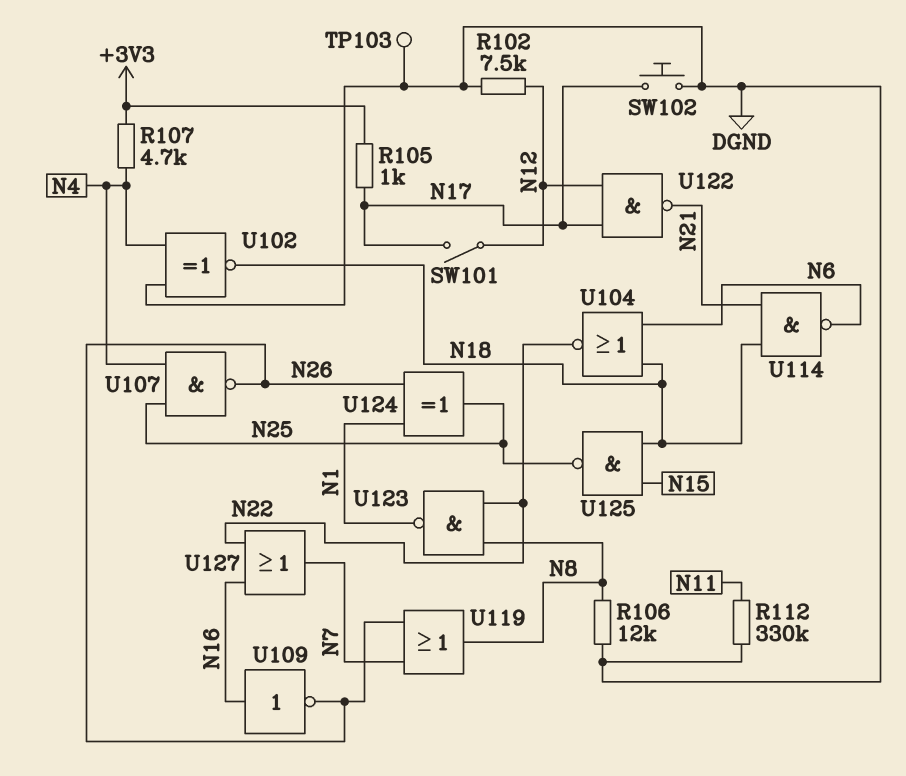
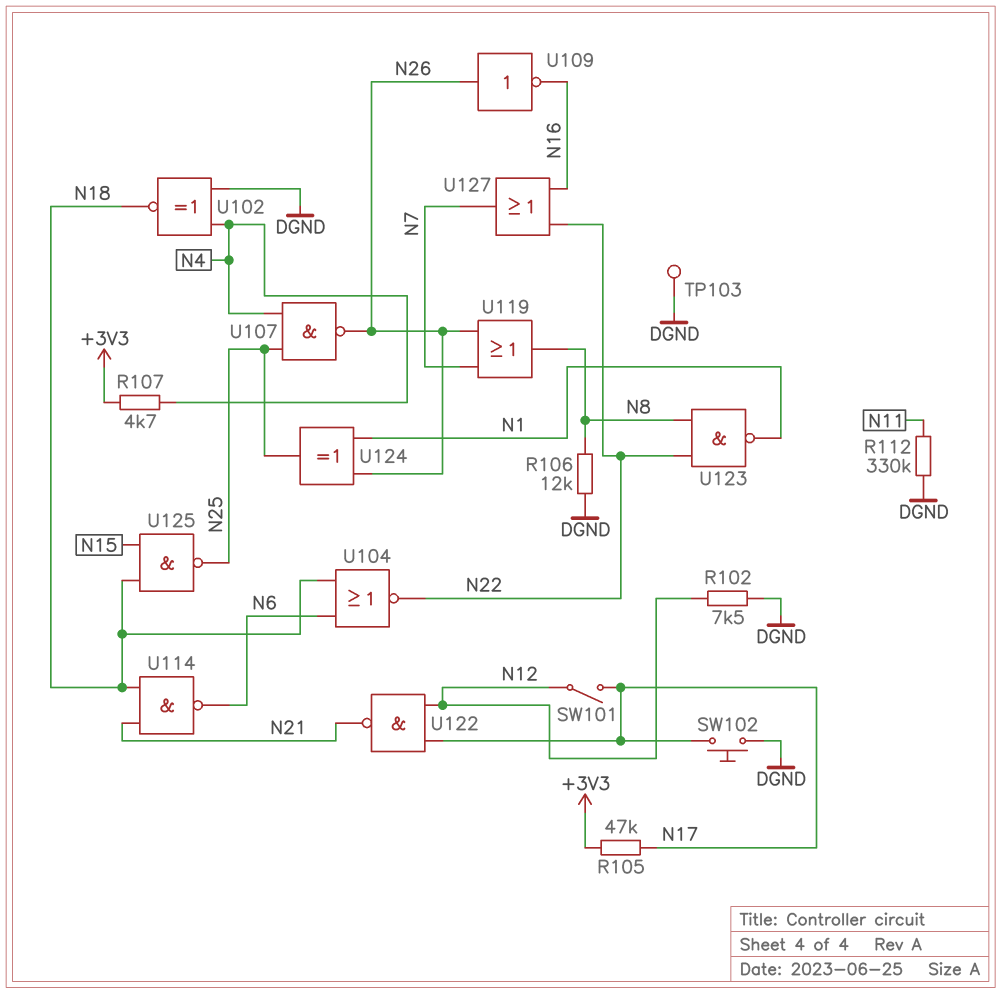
R105: 1k (+3V3, N17) -> 47k (+3V3, N17)
U109: NOT (in N16, out N26) -> NOT (in N26, out N16)

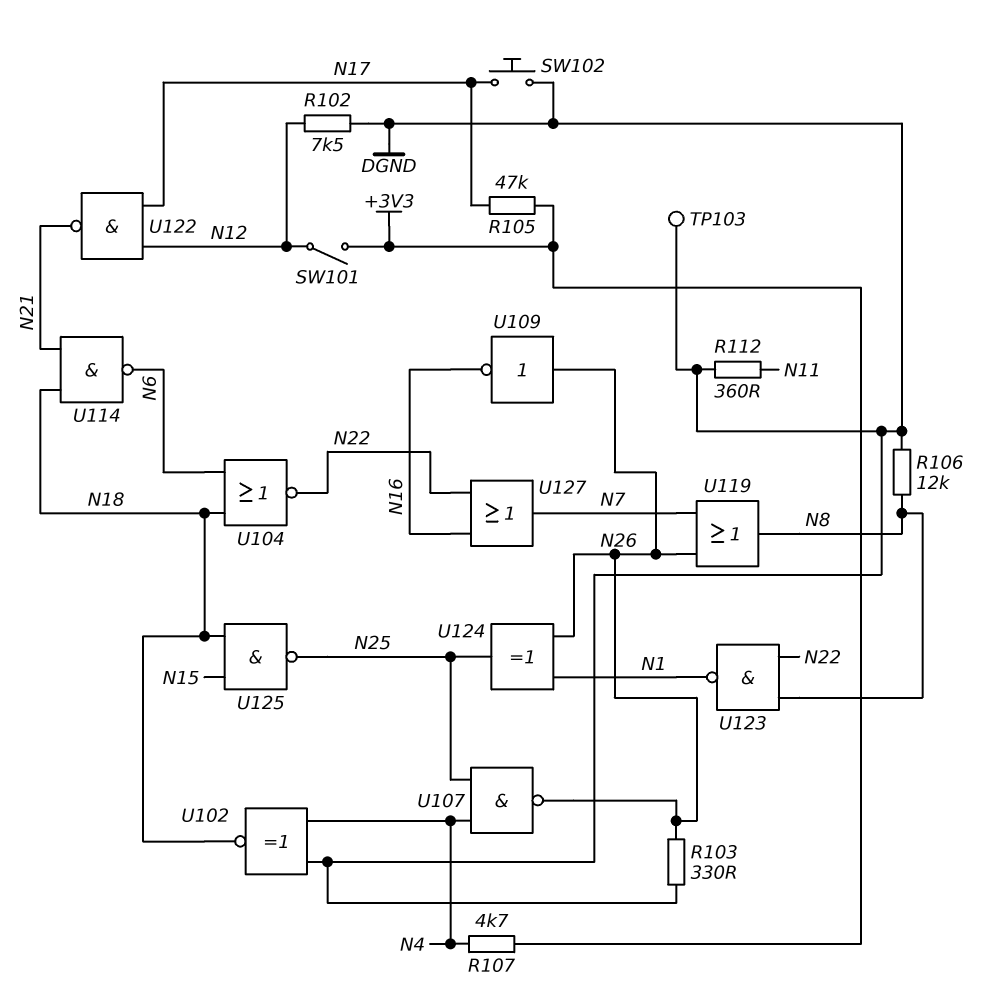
R103: none -> 330 (DGND, N26)
R112: 330k (DGND, N11) -> 360 (DGND, N11)
SW101: switch (N12, N17) -> switch (+3V3, N12)

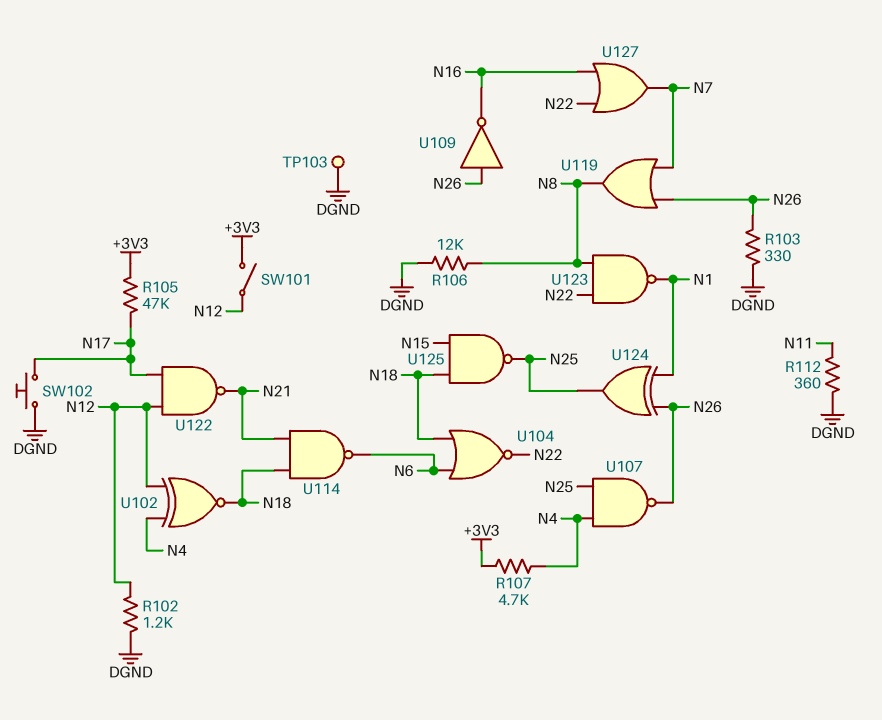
R102: 7.5k (DGND, N12) -> 1.2k (DGND, N12)
U102: XNOR (in DGND, in N4, out N18) -> XNOR (in N4, in N12, out N18)

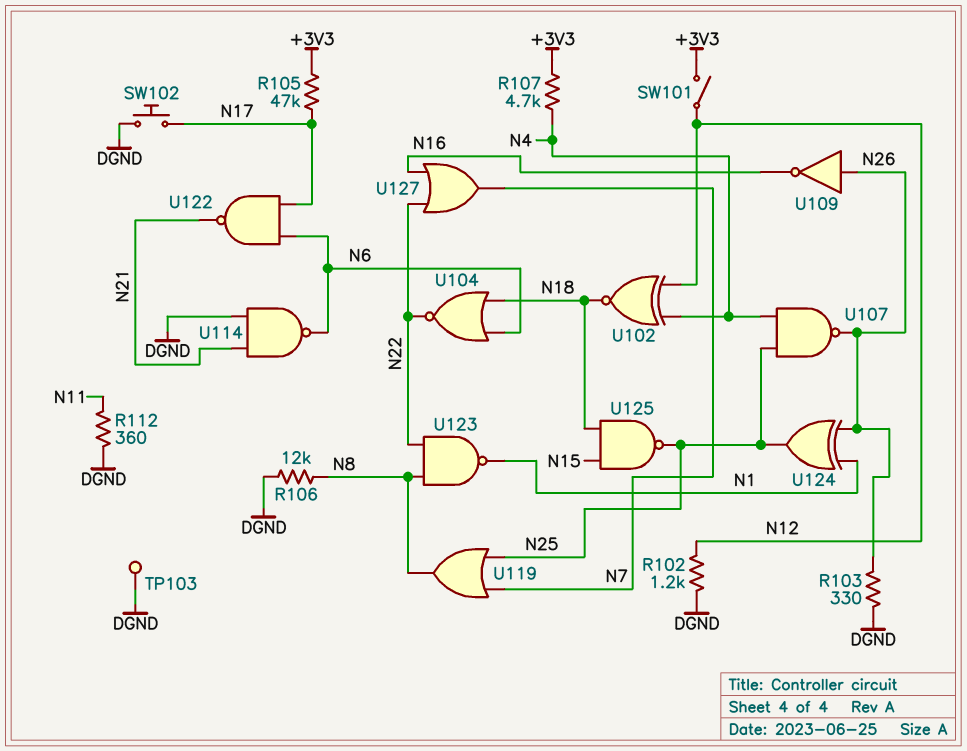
U114: NAND (in N18, in N21, out N6) -> NAND (in DGND, in N21, out N6)
U119: OR (in N7, in N26, out N8) -> OR (in N7, in N25, out N8)
U122: NAND (in N12, in N17, out N21) -> NAND (in N6, in N17, out N21)

